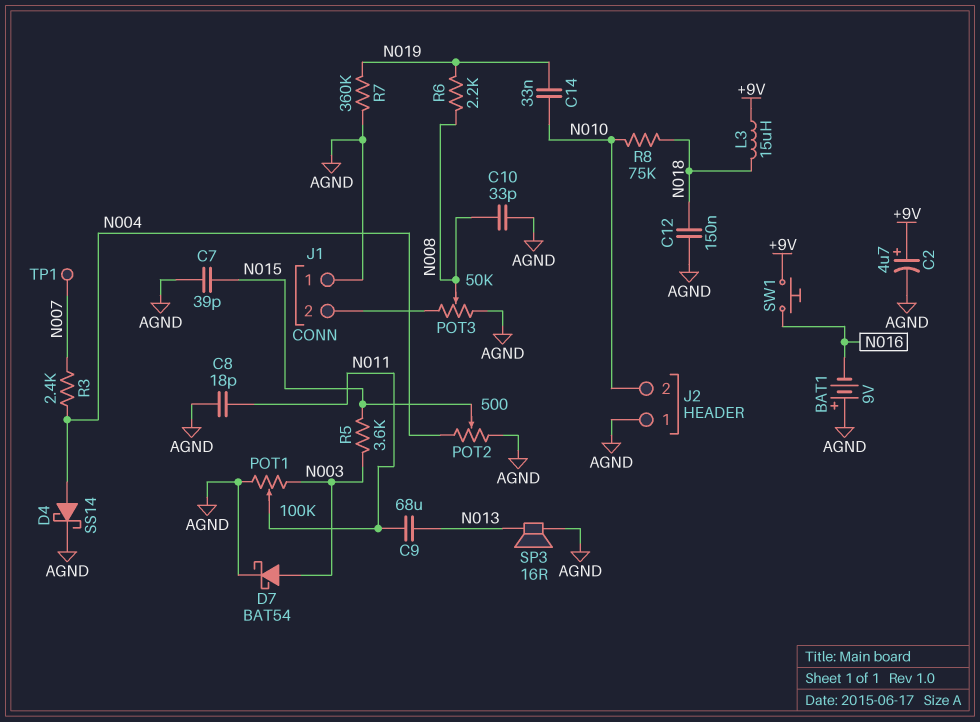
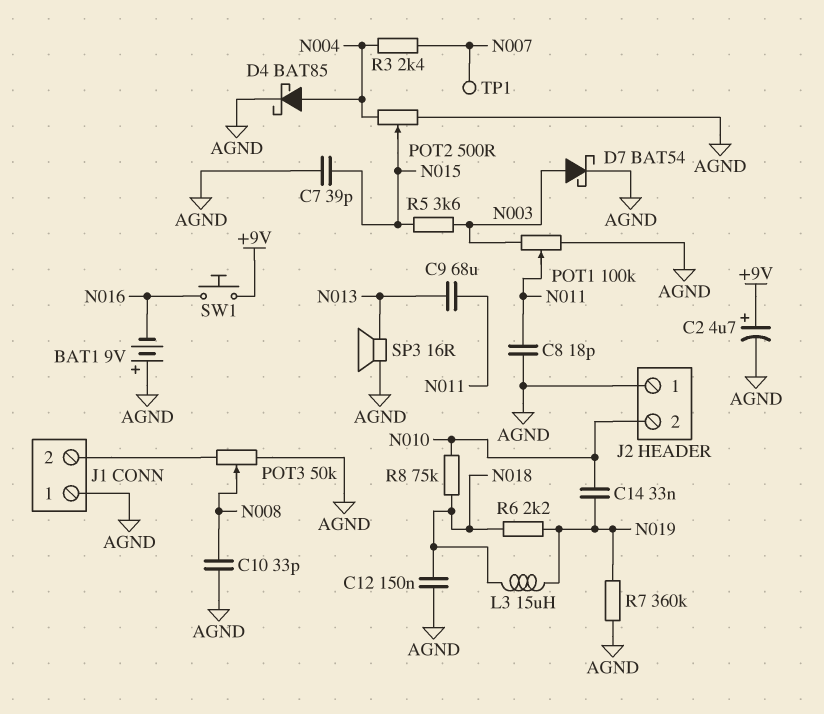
D4: schottky SS14 (A N004, K AGND) -> schottky BAT85 (A N004, K AGND)
L3: 15uH (+9V, N018) -> 15uH (N018, N019)
R6: 2.2k (N008, N019) -> 2.2k (N018, N019)

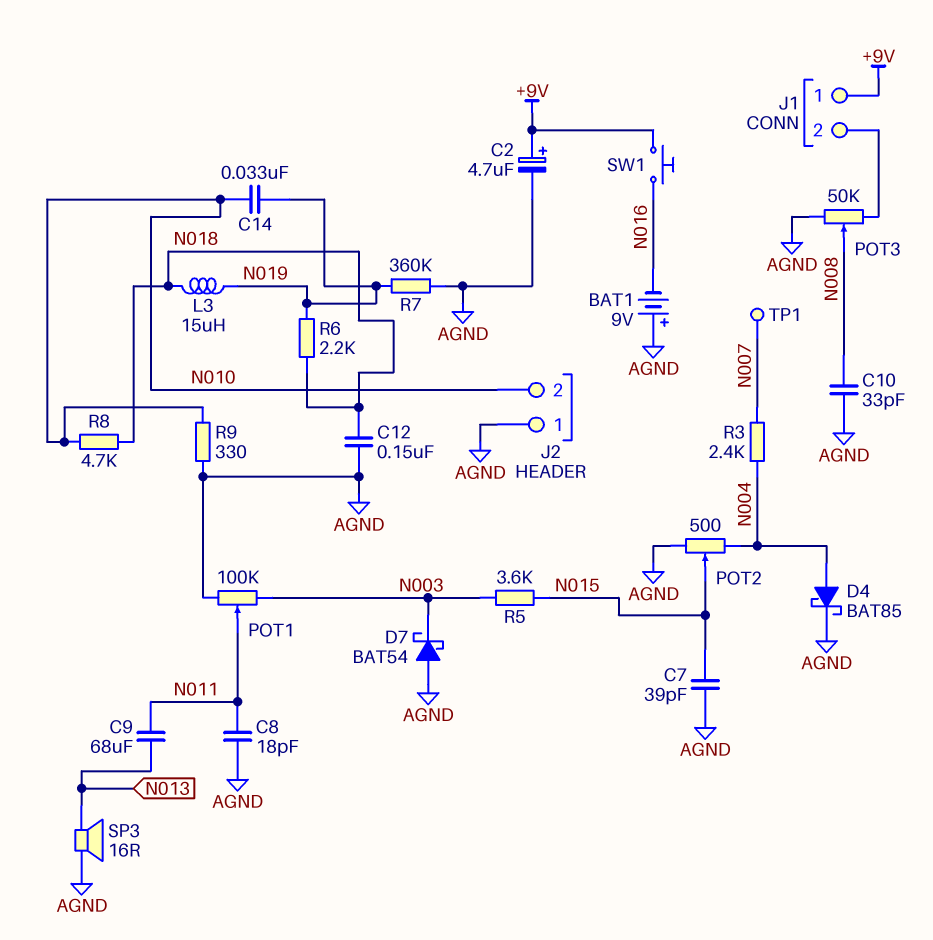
D7: schottky BAT54 (A N003, K AGND) -> schottky BAT54 (A AGND, K N003)
J1 pin 1: AGND -> +9V
R8: 75k (N010, N018) -> 4.7k (N010, N018)
R9: none -> 330 (AGND, N010)

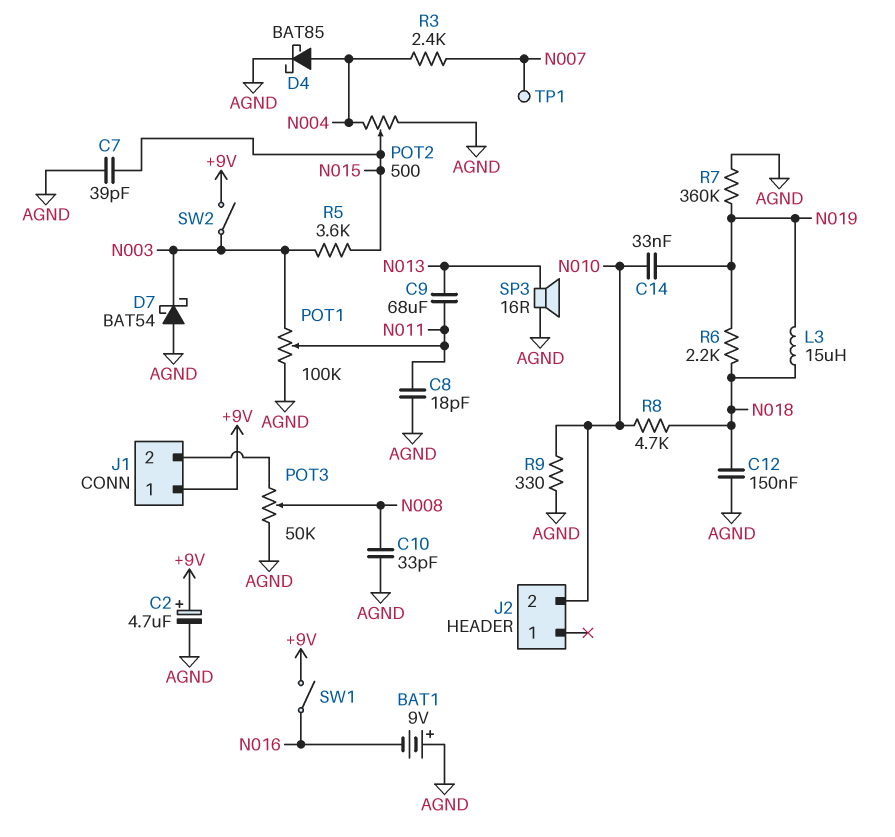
J2 pin 1: AGND -> none
SW1: button (+9V, N016) -> switch (+9V, N016)
SW2: none -> switch (+9V, N003)

